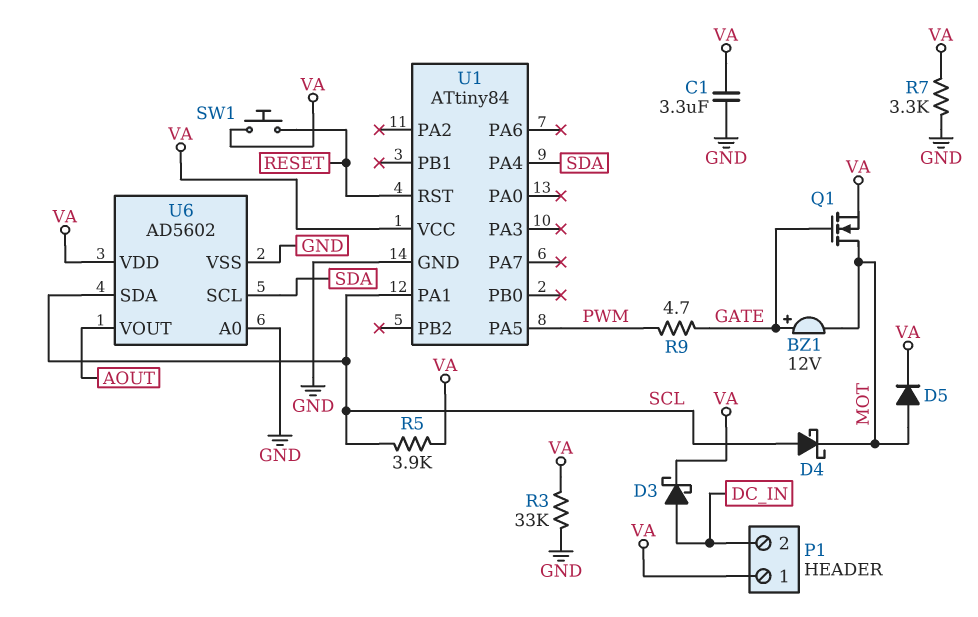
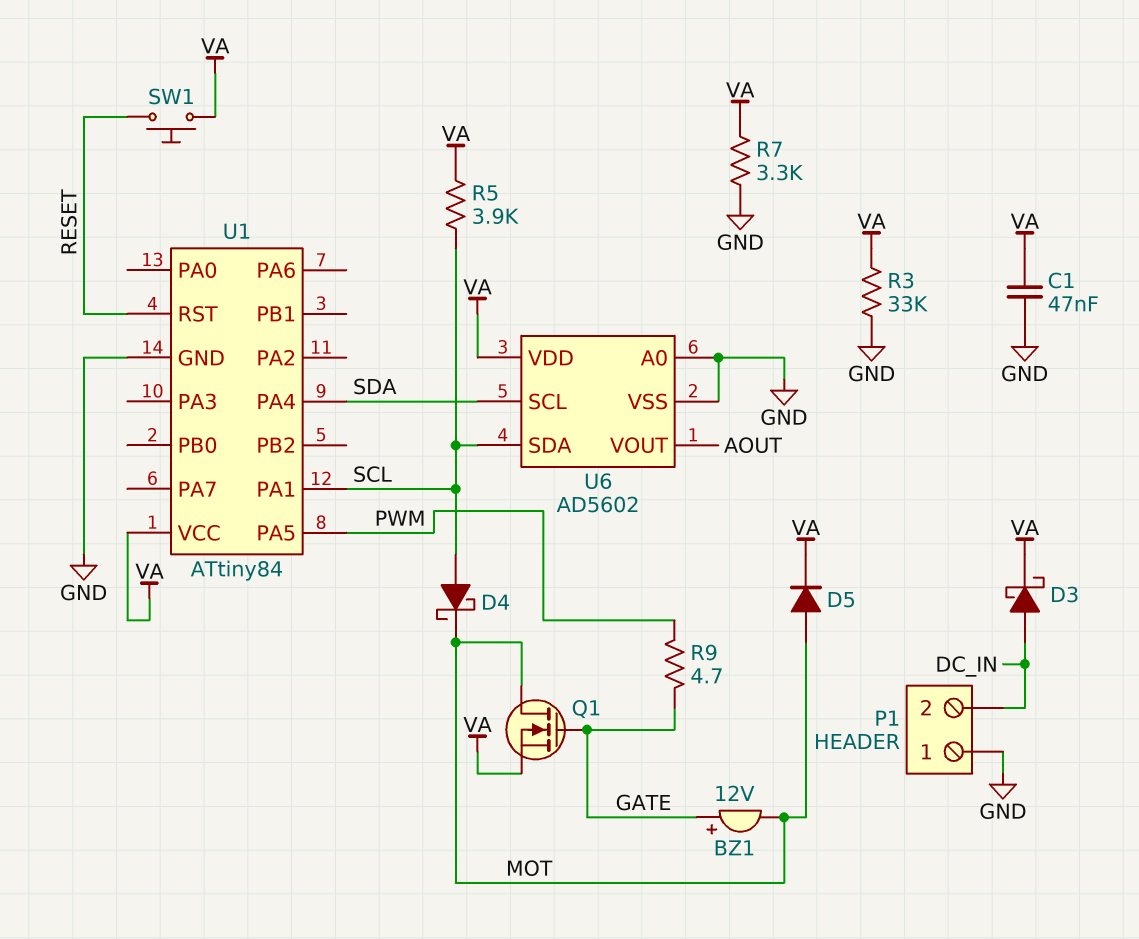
C1: 3.3uF (GND, VA) -> 47nF (GND, VA)
P1 pin 1: VA -> GND

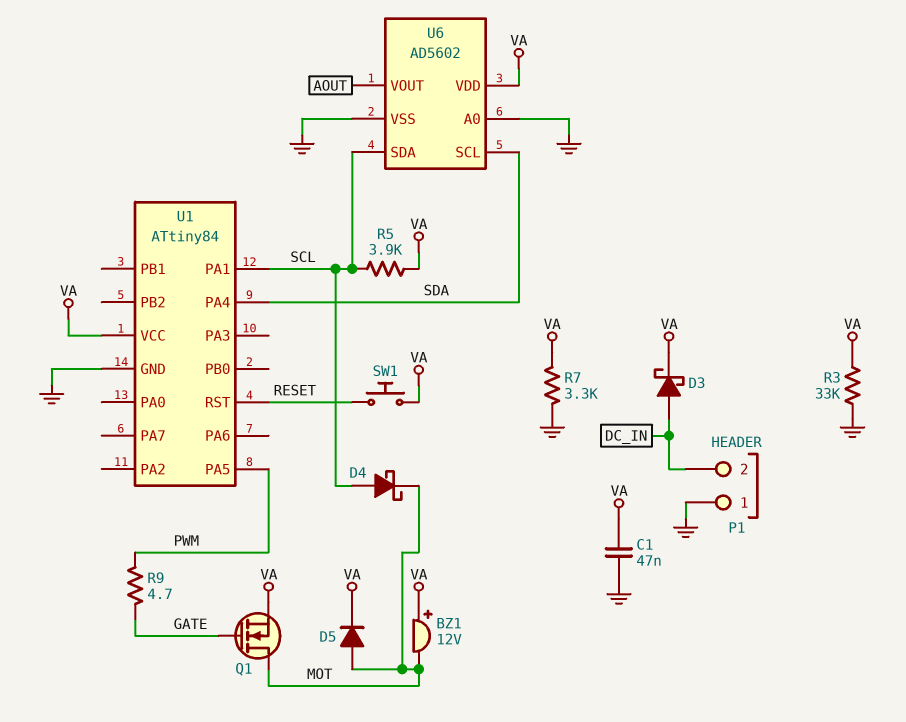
BZ1: buzzer 12V (plus GATE, minus MOT) -> buzzer 12V (plus VA, minus MOT)

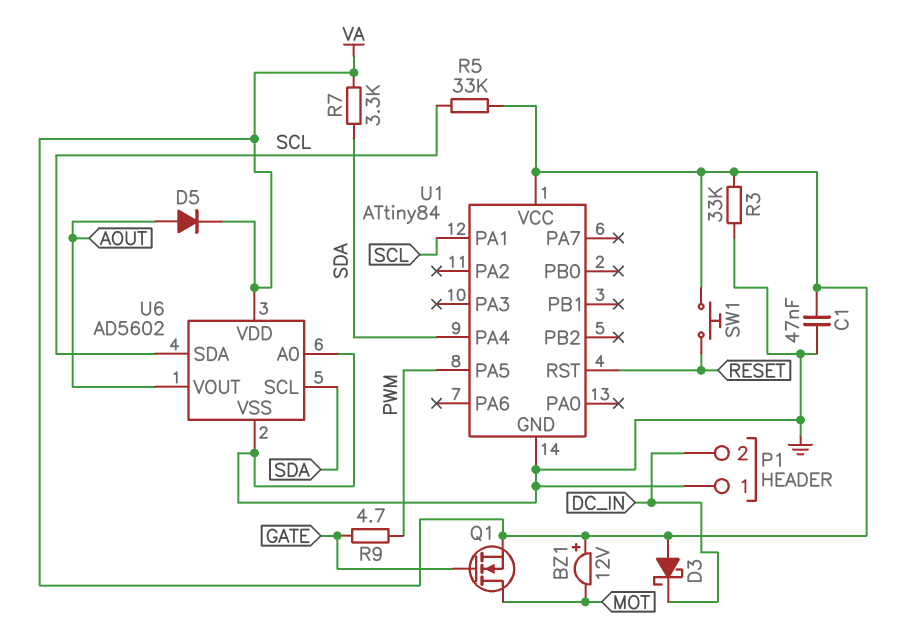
D3: schottky (A DC_IN, K VA) -> schottky (A VA, K DC_IN)
D4: schottky (A SCL, K MOT) -> none
D5: diode (A MOT, K VA) -> diode (A AOUT, K VA)
R5: 3.9k (SCL, VA) -> 33k (SCL, VA)
R7: 3.3k (GND, VA) -> 3.3k (SDA, VA)

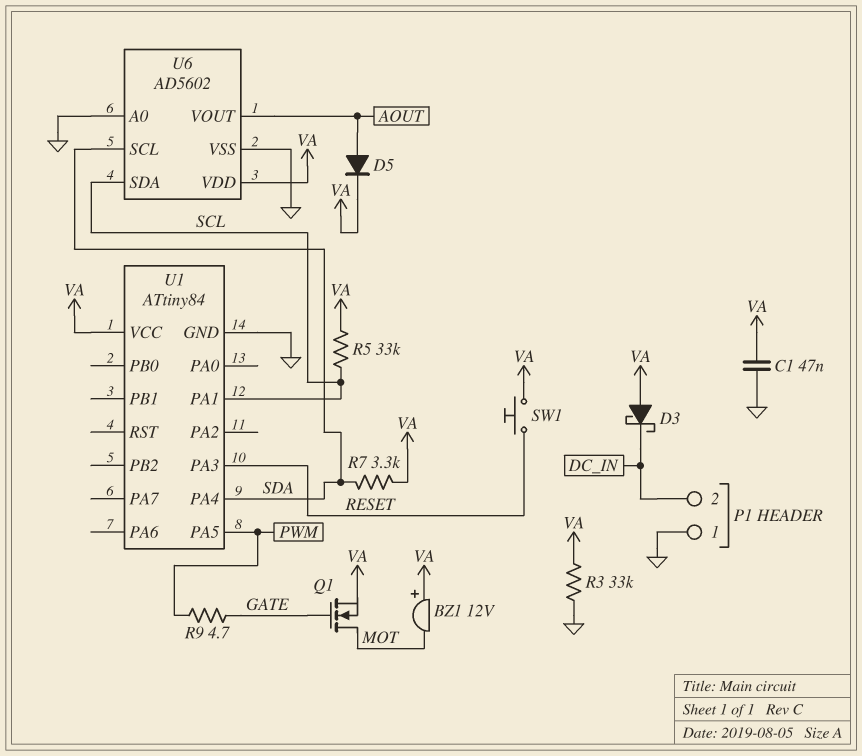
U1 pin PA3: none -> RESET
U1 pin RST: RESET -> none

